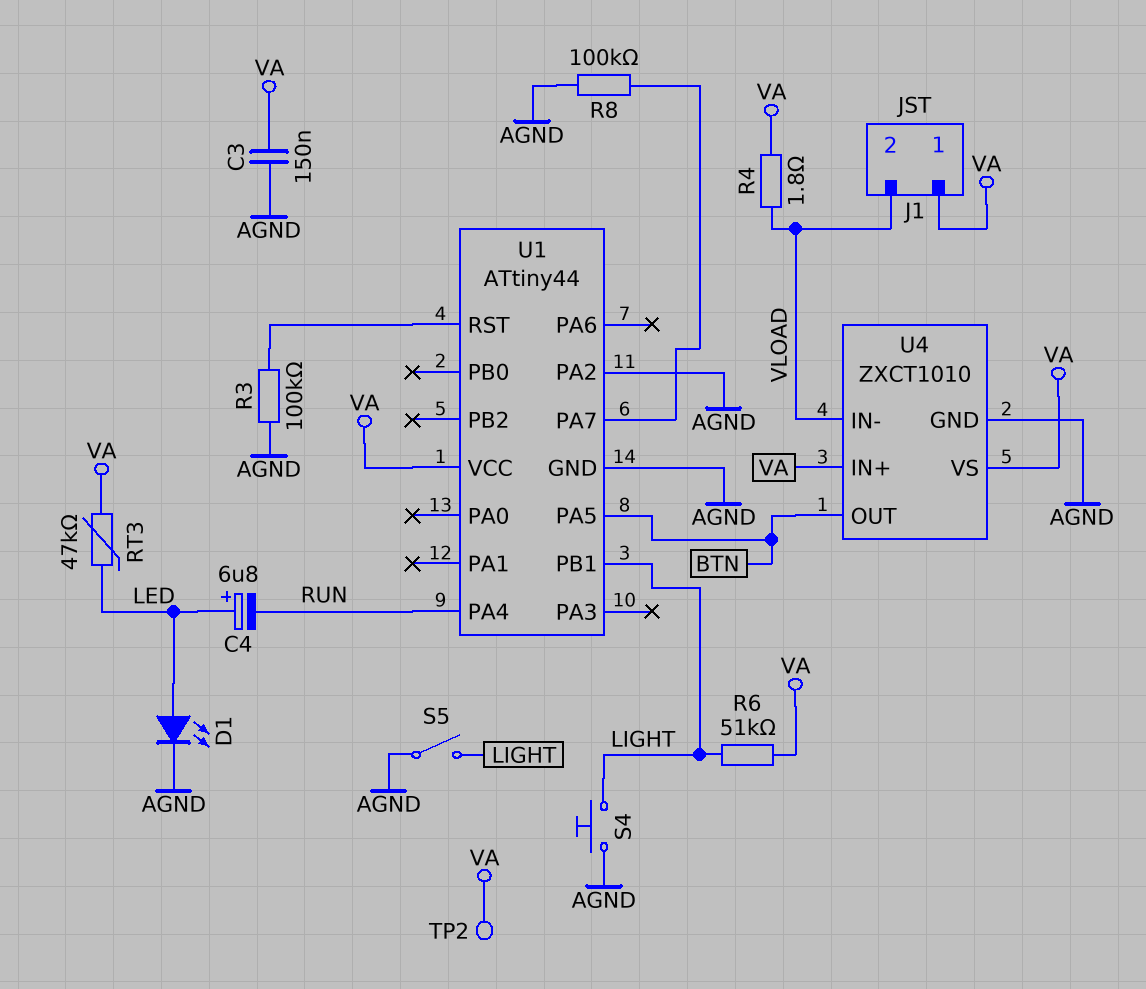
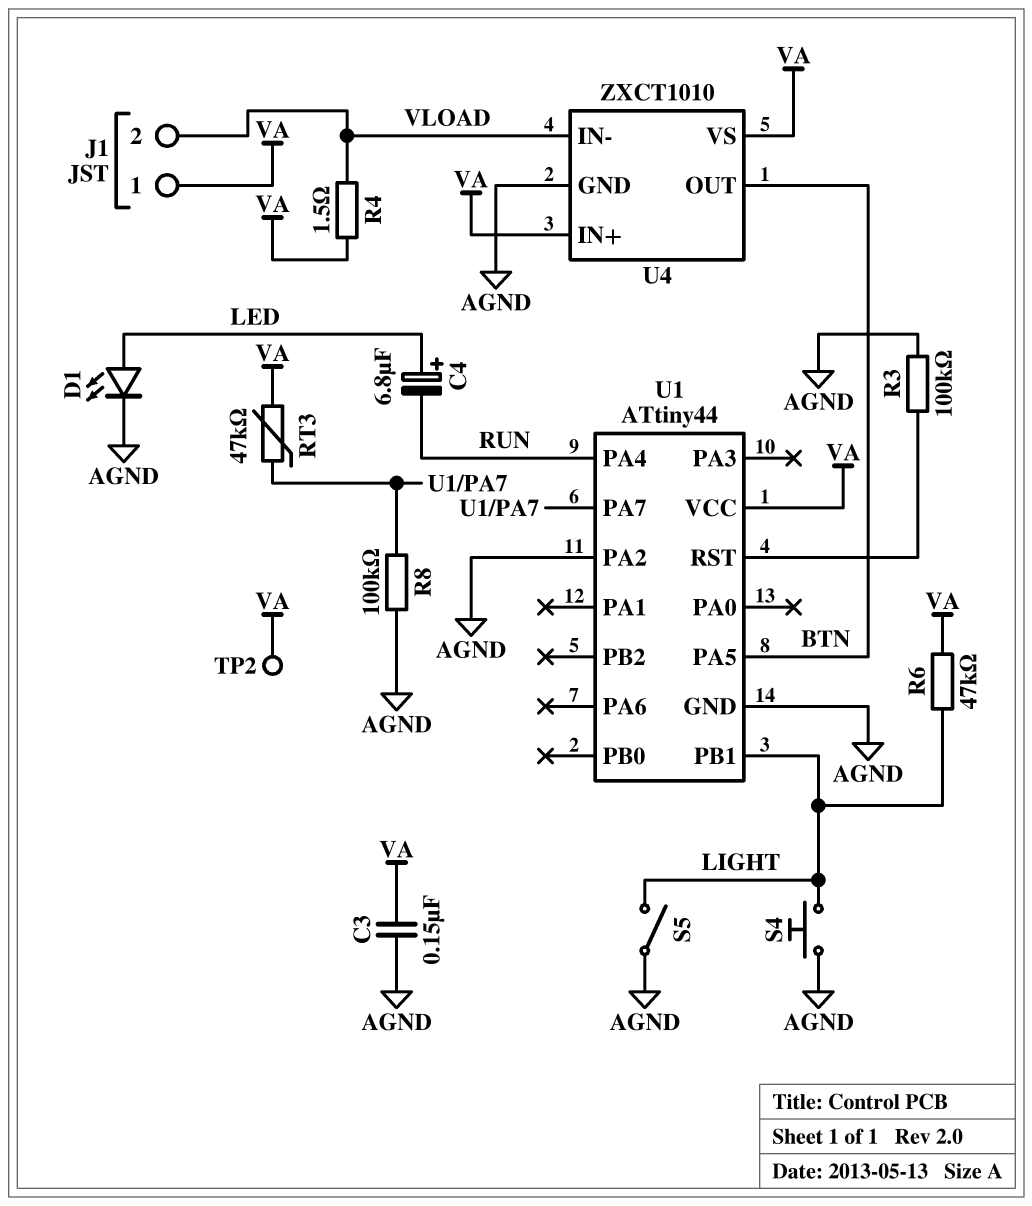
R4: 1.8 (VA, VLOAD) -> 1.5 (VA, VLOAD)
R6: 51k (LIGHT, VA) -> 47k (LIGHT, VA)
RT3: 47k (LED, VA) -> 47k (U1/PA7, VA)

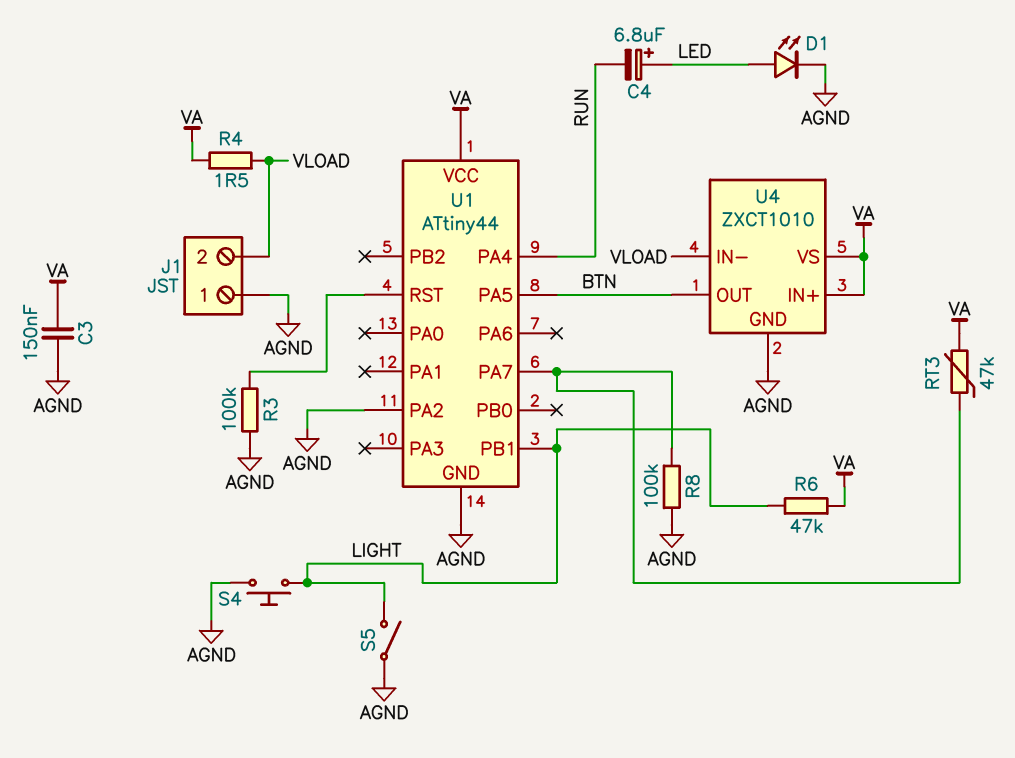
J1 pin 1: VA -> AGND
TP2: test point (VA) -> none

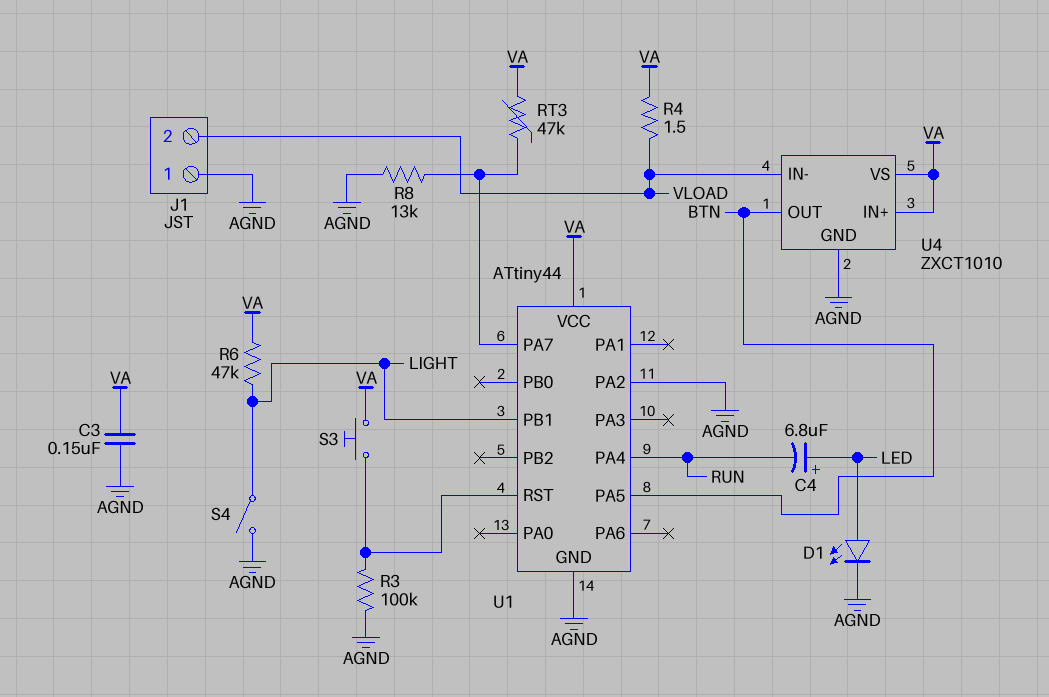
R8: 100k (AGND, U1/PA7) -> 13k (AGND, U1/PA7)
S3: none -> button (U1/RST, VA)
S4: button (AGND, LIGHT) -> switch (AGND, LIGHT)
S5: switch (AGND, LIGHT) -> none

